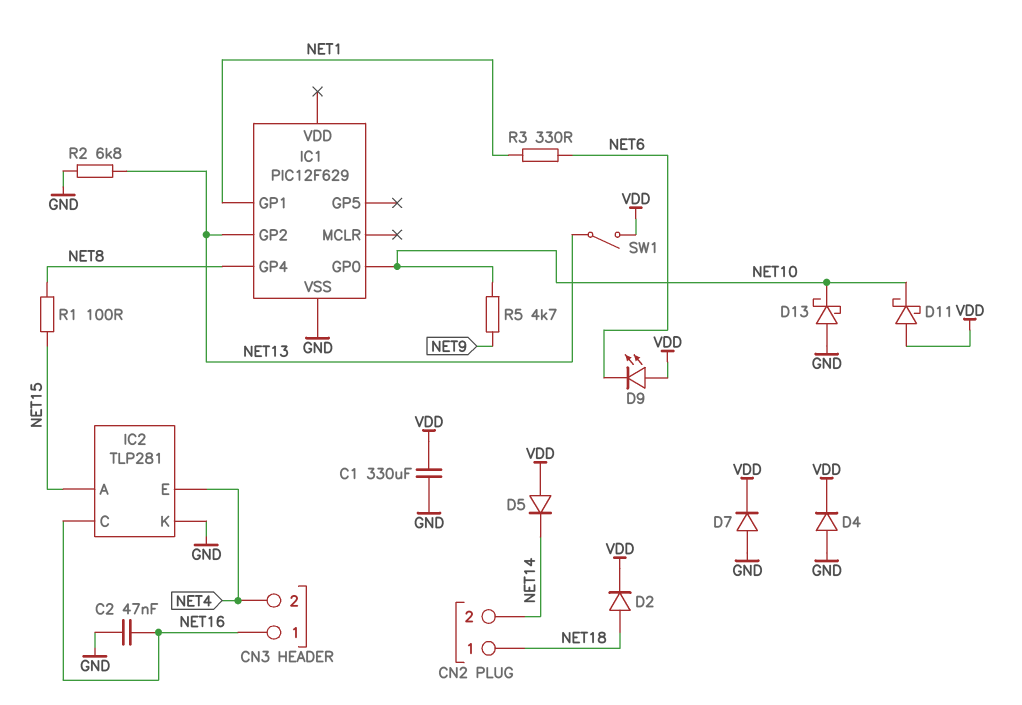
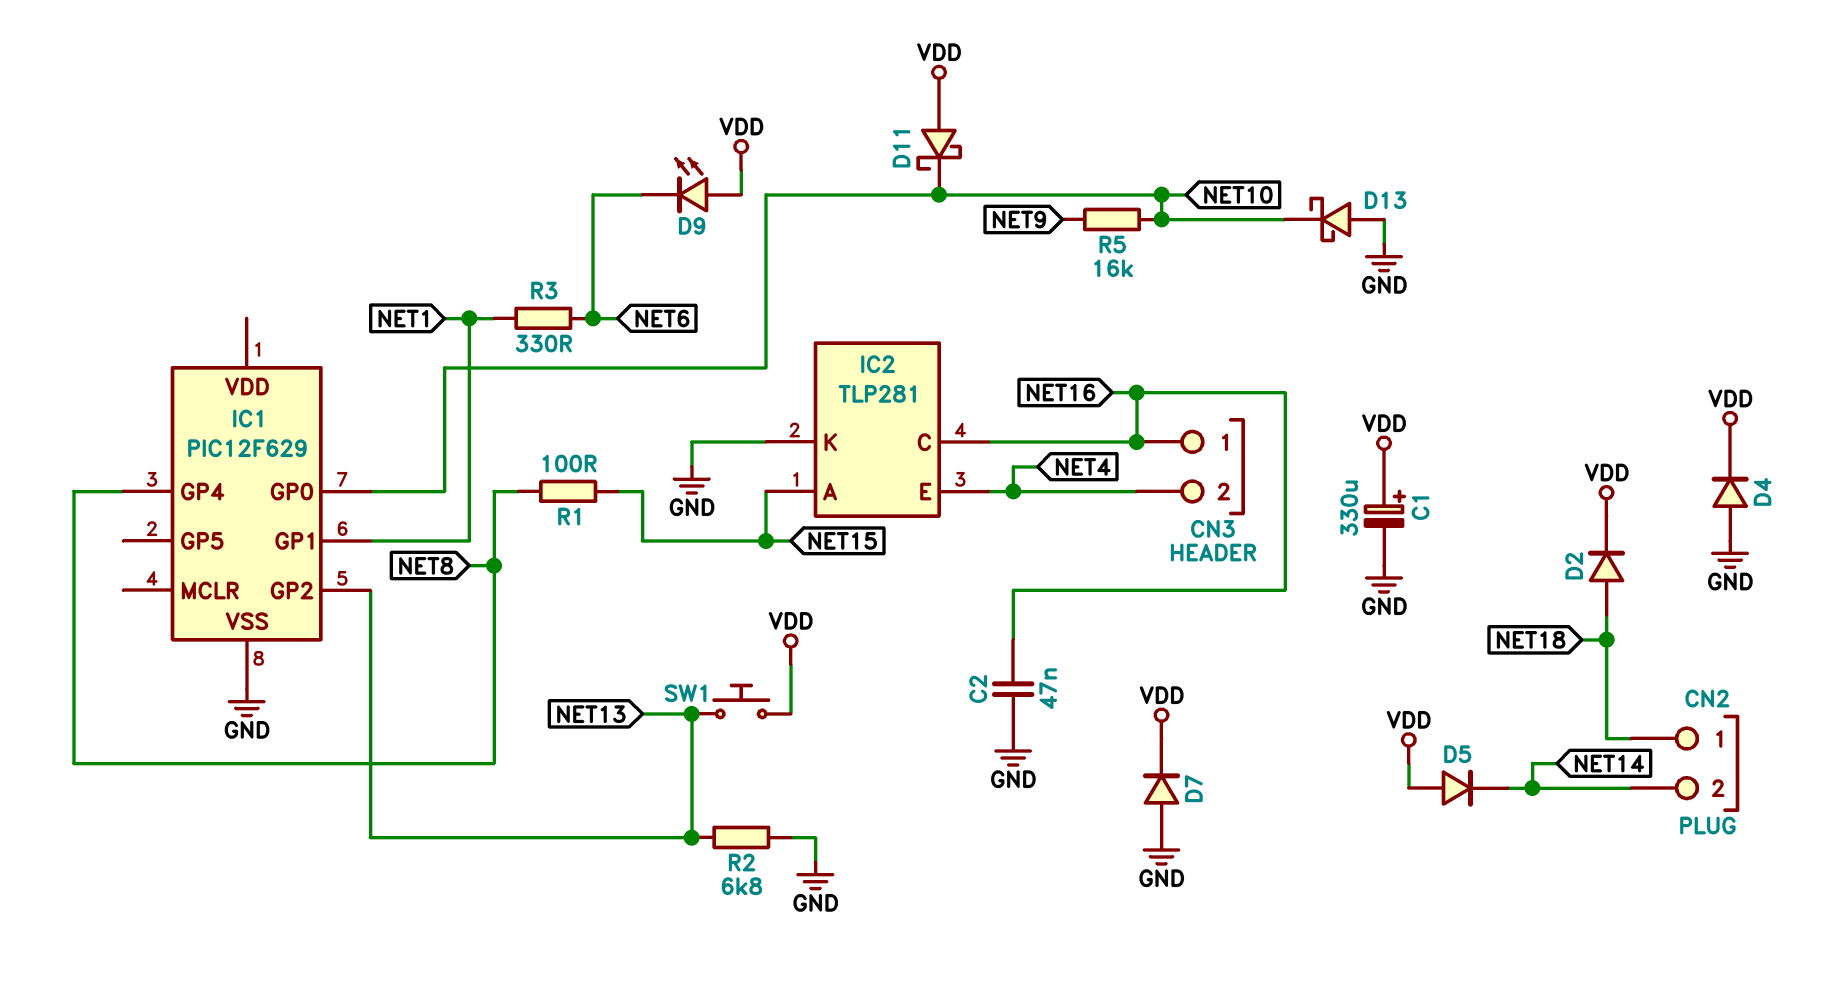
C1: 330uF (GND, VDD) -> 330uF (plus VDD, minus GND)
R5: 4.7k (NET9, NET10) -> 16k (NET9, NET10)
SW1: switch (NET13, VDD) -> button (NET13, VDD)

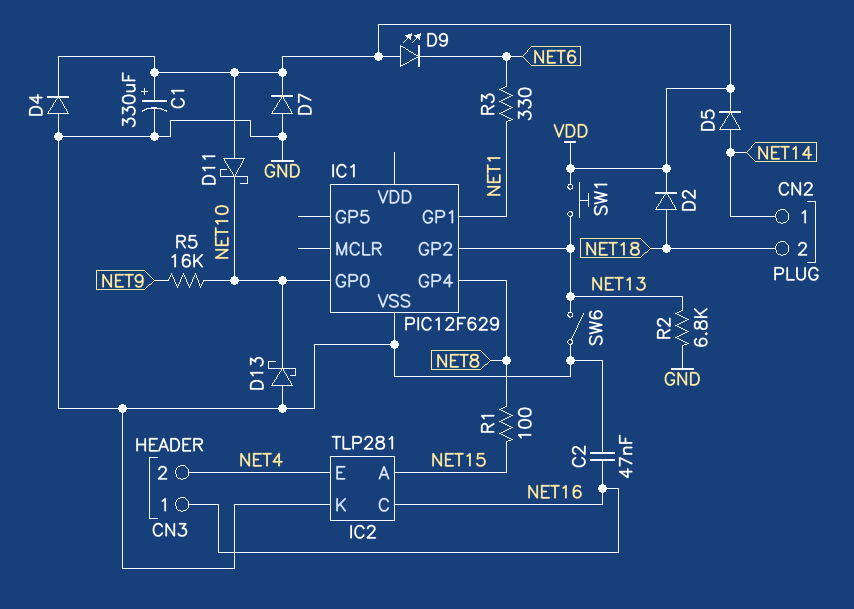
CN2 pin 1: NET18 -> NET14
CN2 pin 2: NET14 -> NET18
D5: diode (A VDD, K NET14) -> diode (A NET14, K VDD)
SW6: none -> switch (GND, NET13)

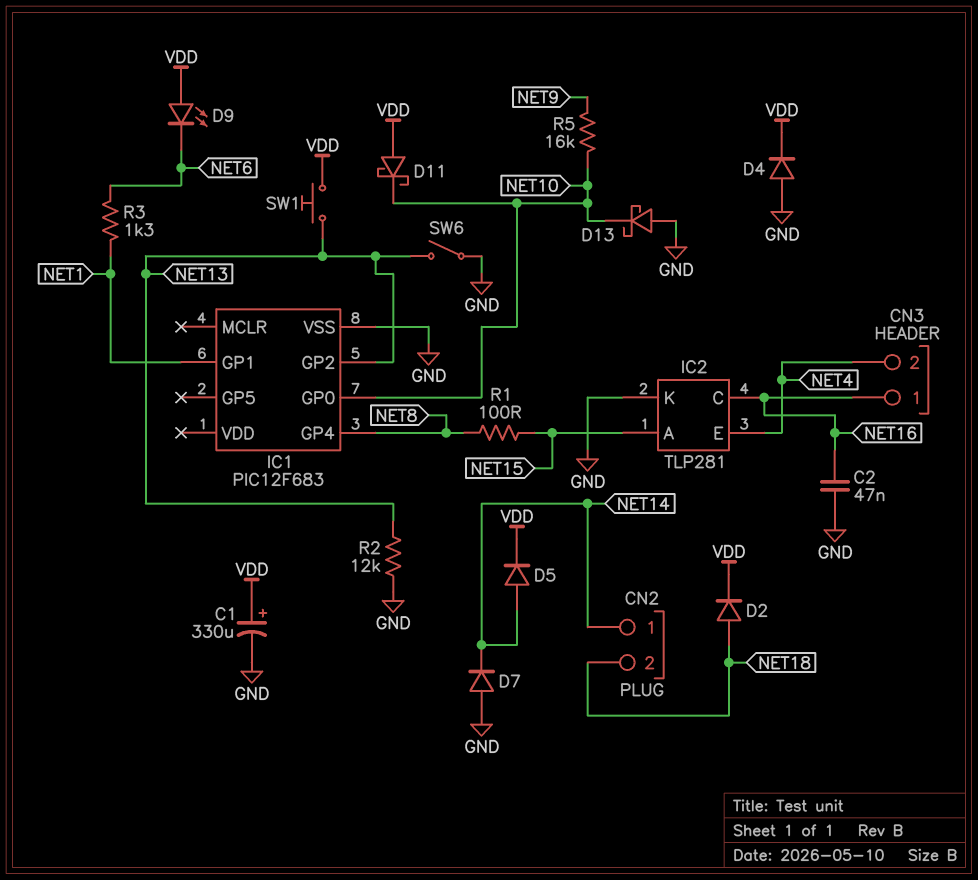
D7: diode (A GND, K VDD) -> diode (A GND, K NET14)
IC1: PIC12F629 -> PIC12F683
R2: 6.8k (GND, NET13) -> 12k (GND, NET13)
R3: 330 (NET1, NET6) -> 1.3k (NET1, NET6)

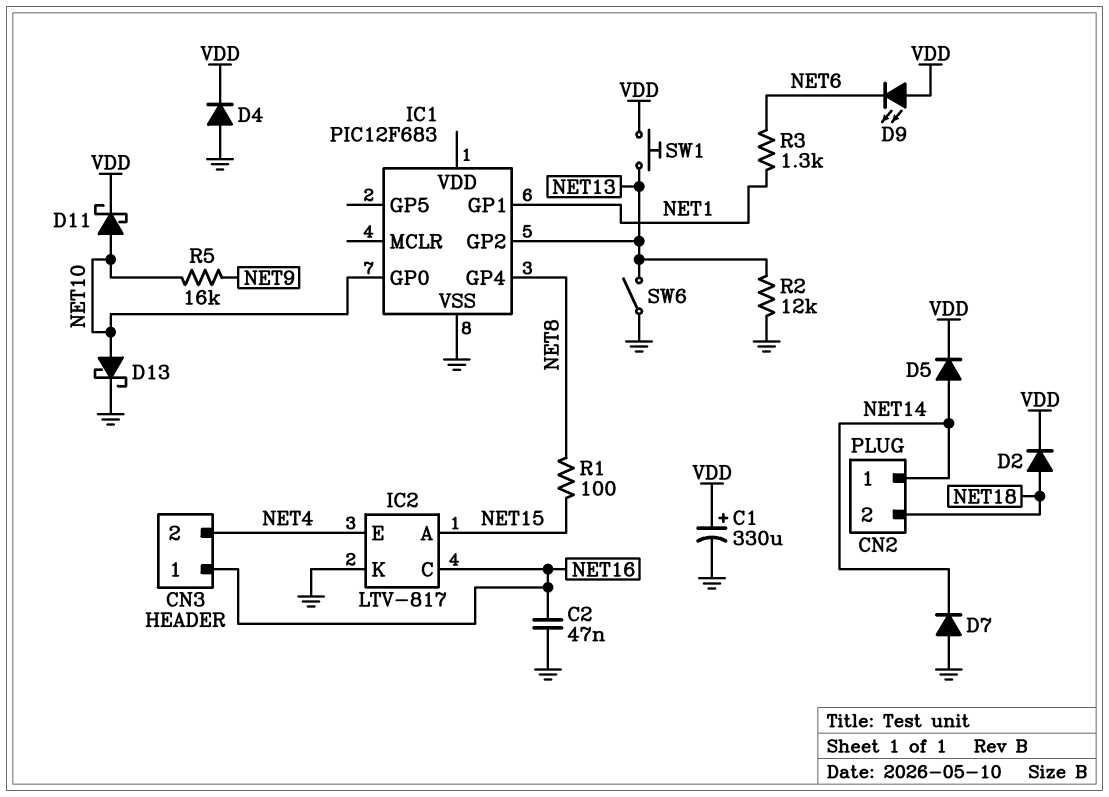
D11: schottky (A VDD, K NET10) -> schottky (A NET10, K VDD)
D13: schottky (A GND, K NET10) -> schottky (A NET10, K GND)
IC2: TLP281 -> LTV-817

